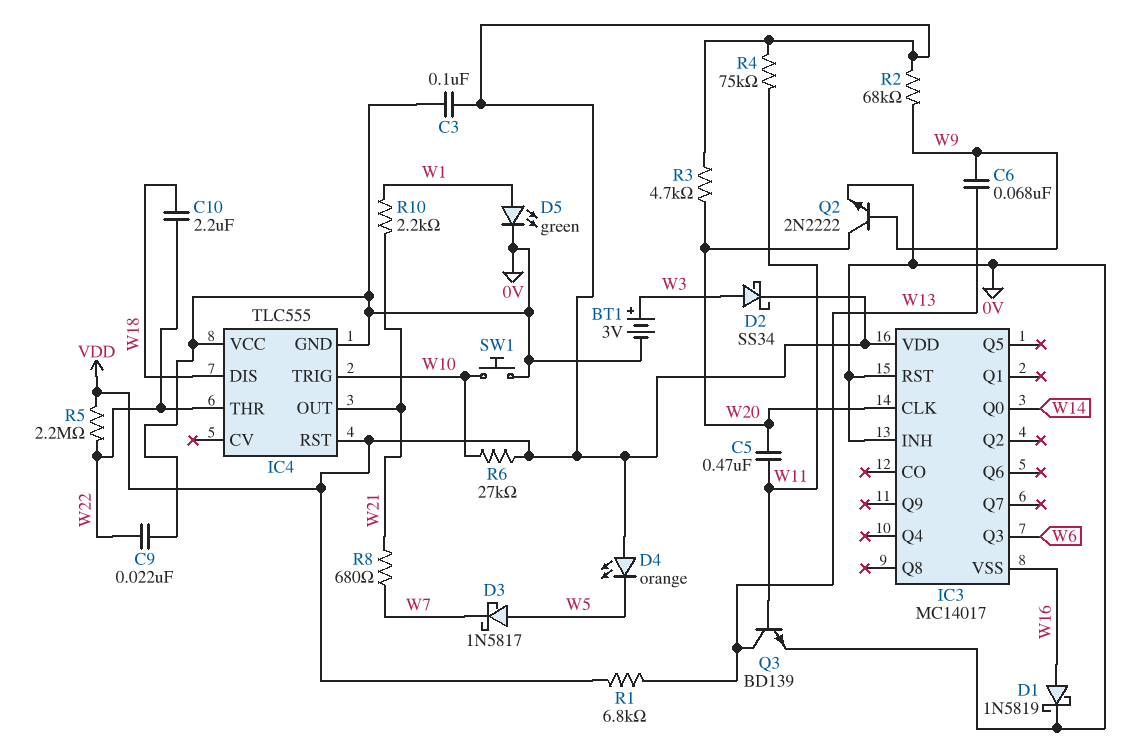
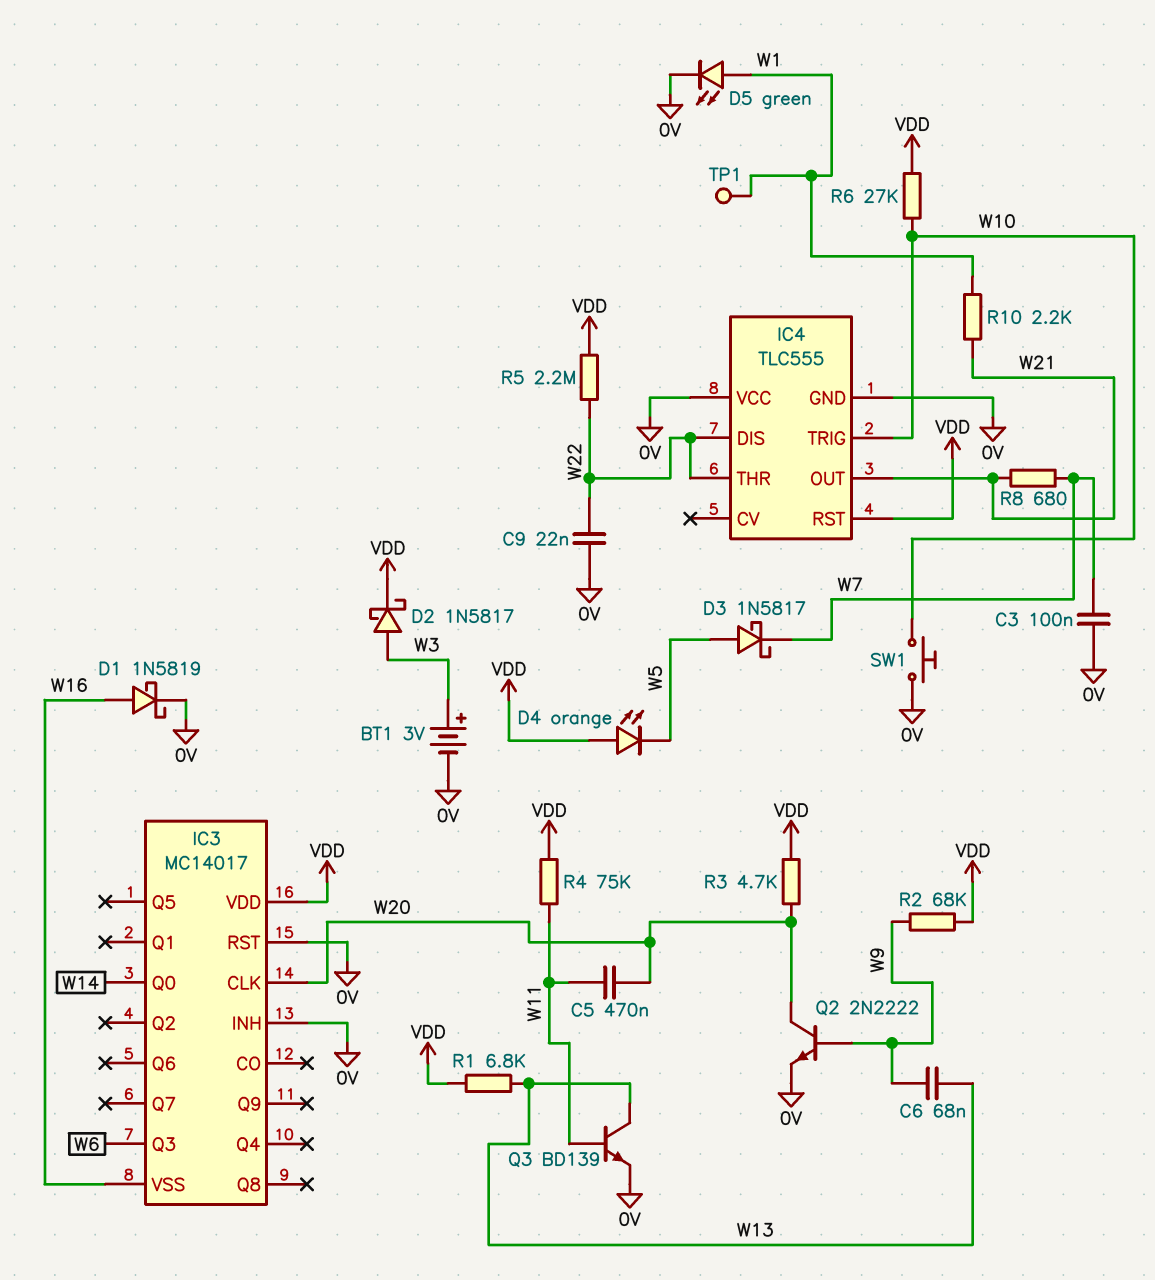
C3: 100nF (0V, VDD) -> 100nF (0V, W7)
C10: 2.2uF (W18, W22) -> none
D2: schottky SS34 (A W3, K VDD) -> schottky 1N5817 (A W3, K VDD)
IC4 pin DIS: W18 -> W22
TP1: none -> test point (W1)

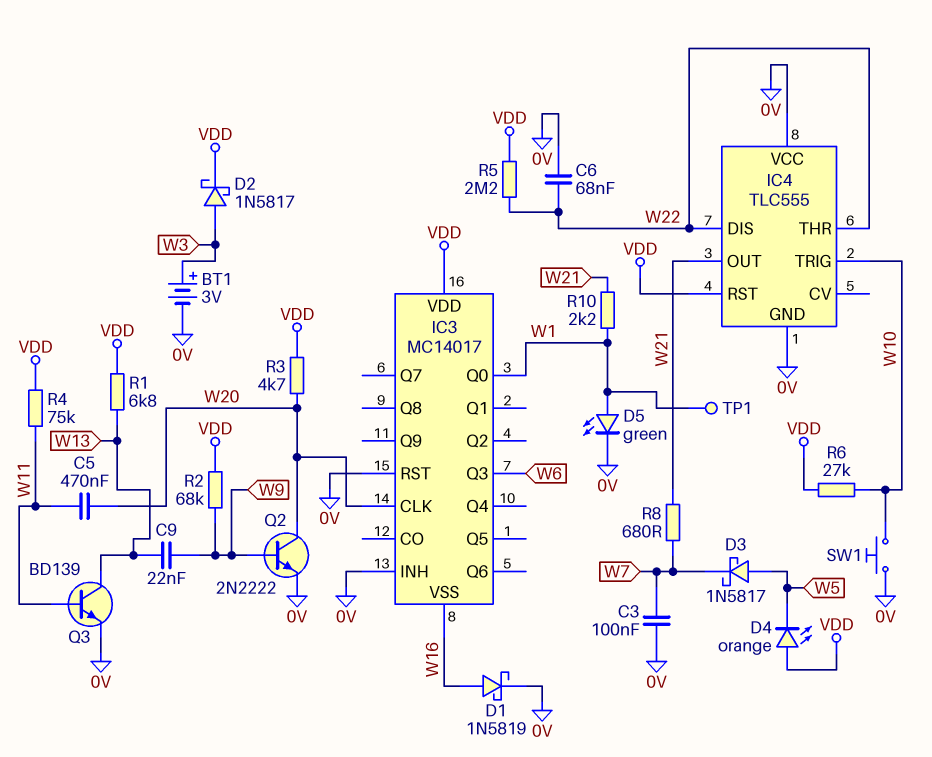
C6: 68nF (W9, W13) -> 68nF (0V, W22)
C9: 22nF (0V, W22) -> 22nF (W9, W13)
IC3 pin Q0: W14 -> W1

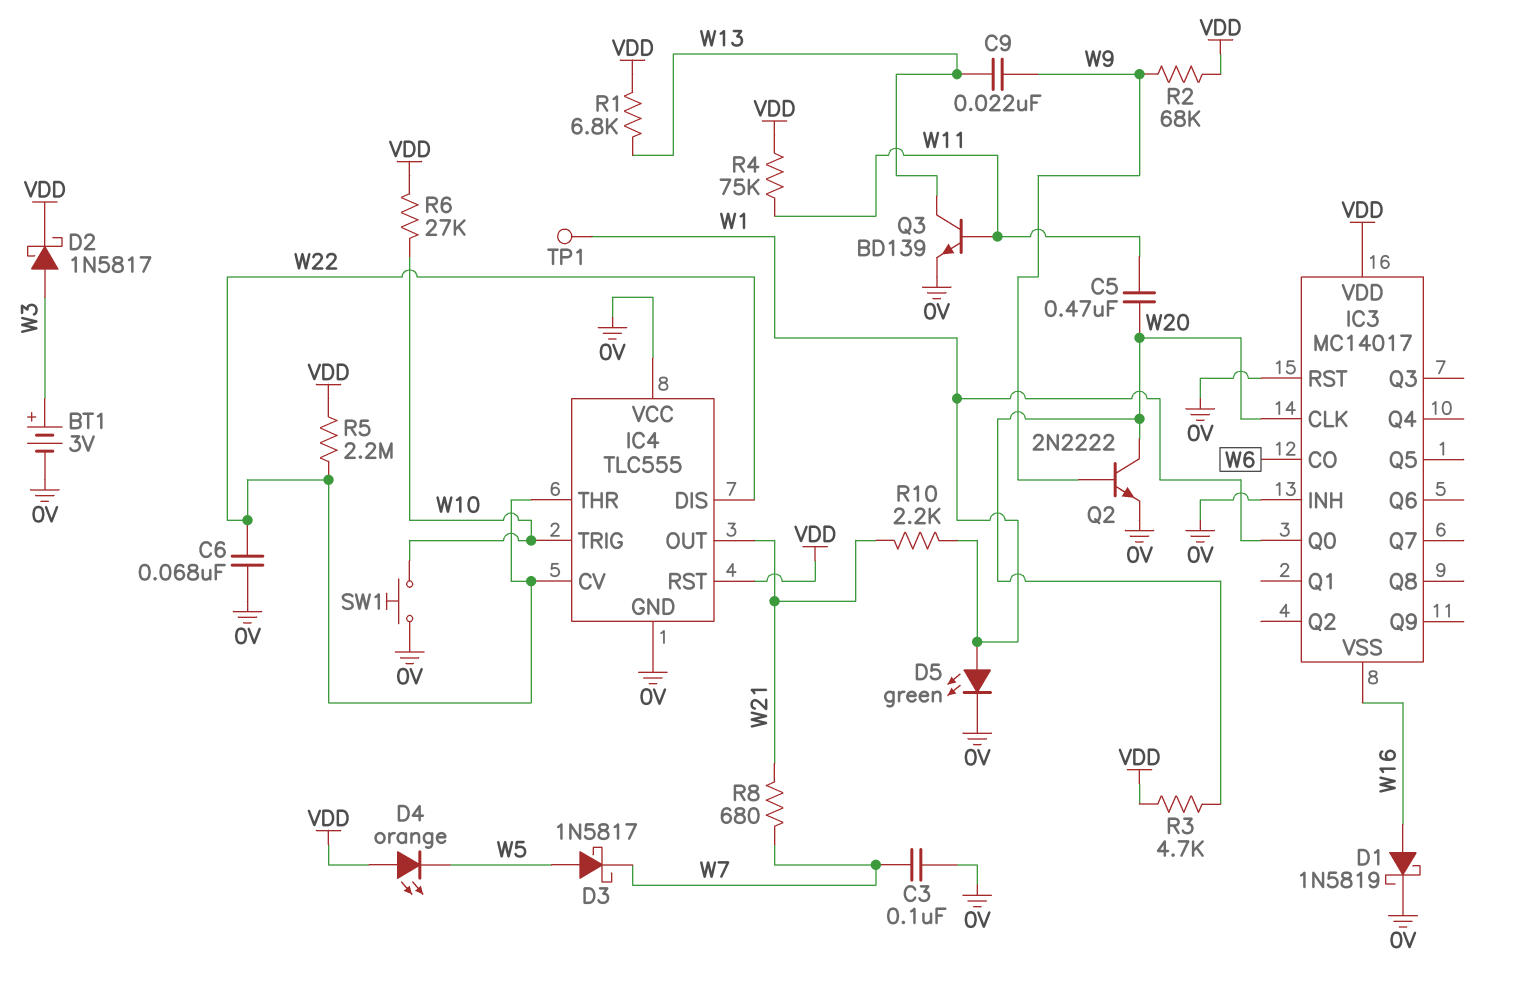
IC3 pin CO: none -> W6
IC3 pin Q3: W6 -> none
IC4 pin CV: none -> W22

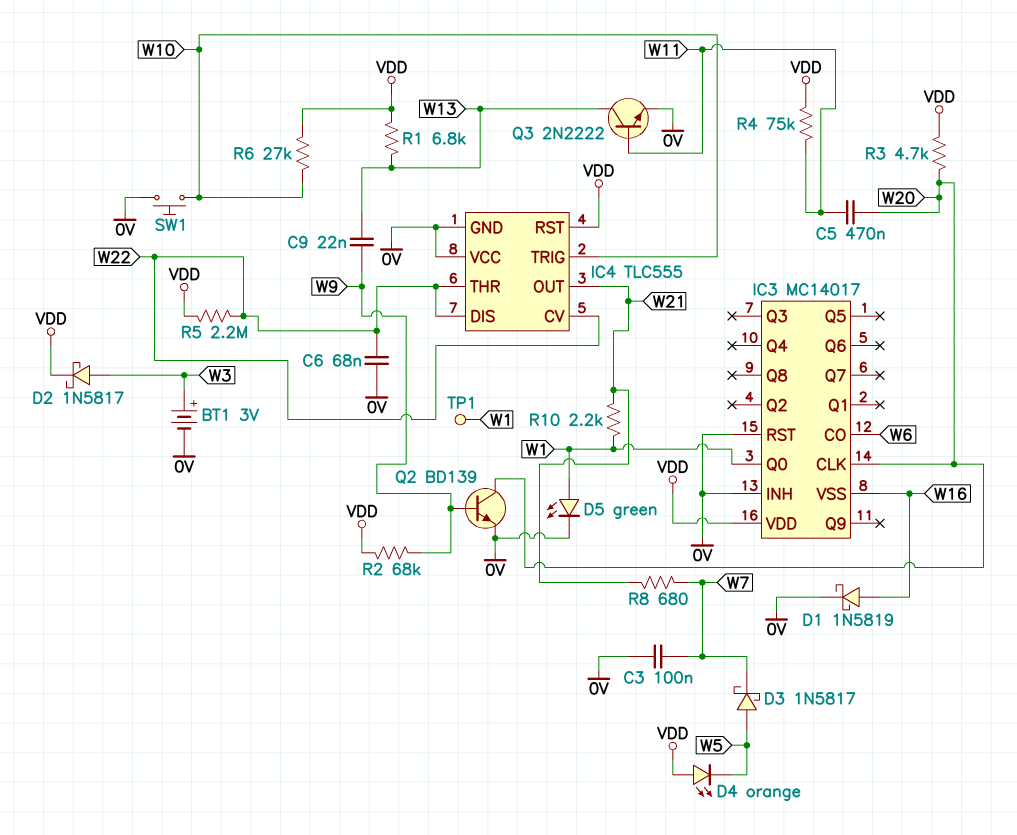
Q2: NPN 2N2222 (B W9, C W20, E 0V) -> NPN BD139 (B W9, C W20, E 0V)
Q3: NPN BD139 (B W11, C W13, E 0V) -> NPN 2N2222 (B W11, C W13, E 0V)

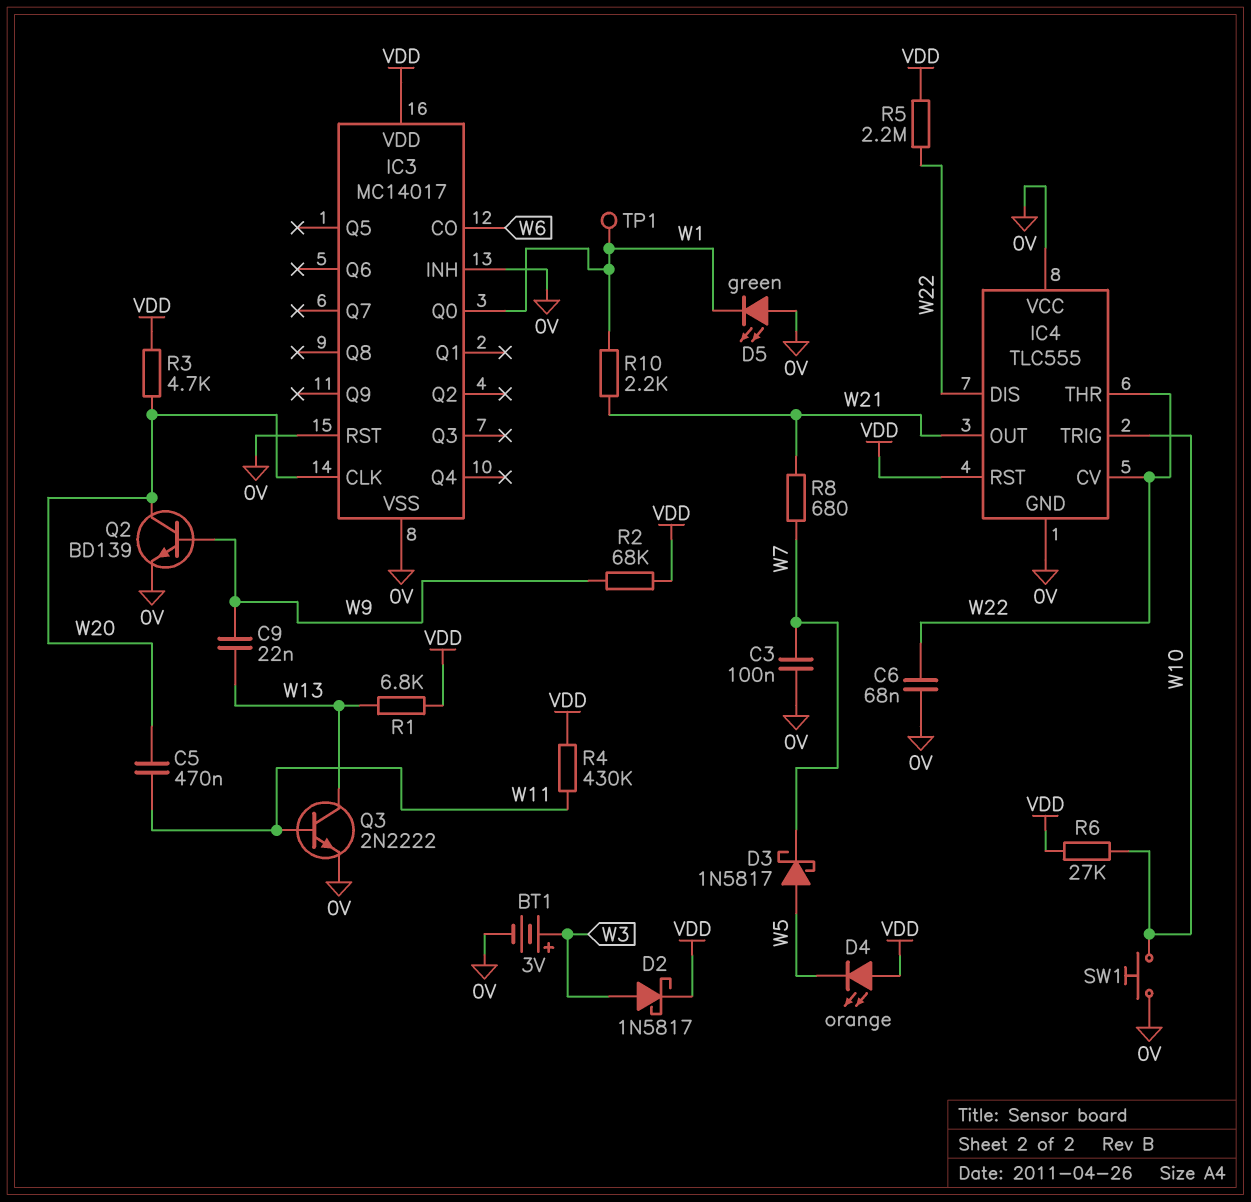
D1: schottky 1N5819 (A W16, K 0V) -> none
D5: LED green (A W1, K 0V) -> LED green (A 0V, K W1)
IC3 pin VSS: W16 -> 0V
R4: 75k (VDD, W11) -> 430k (VDD, W11)

